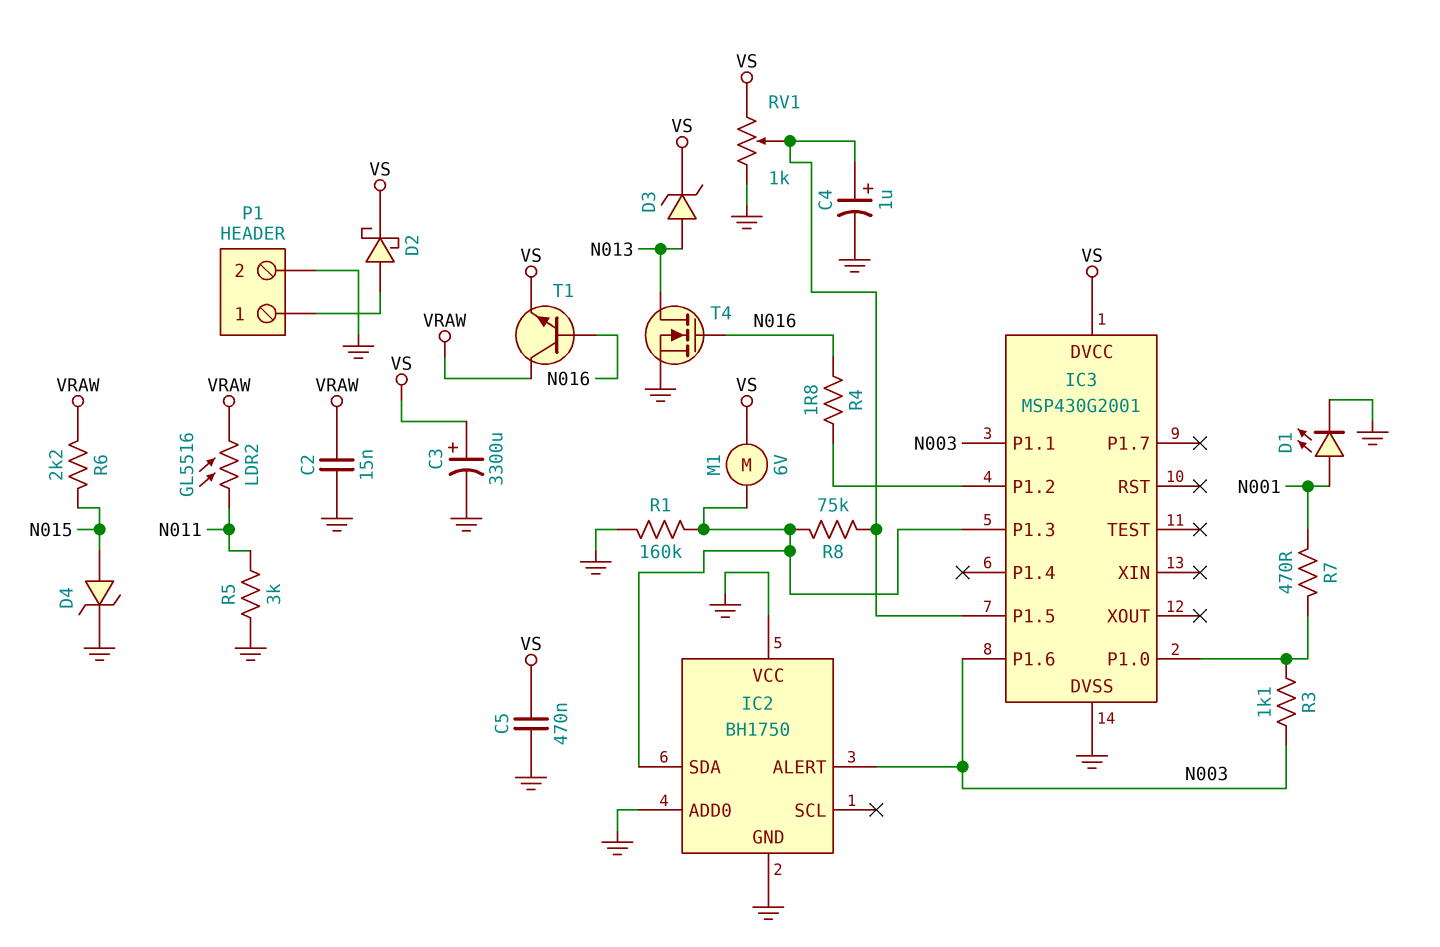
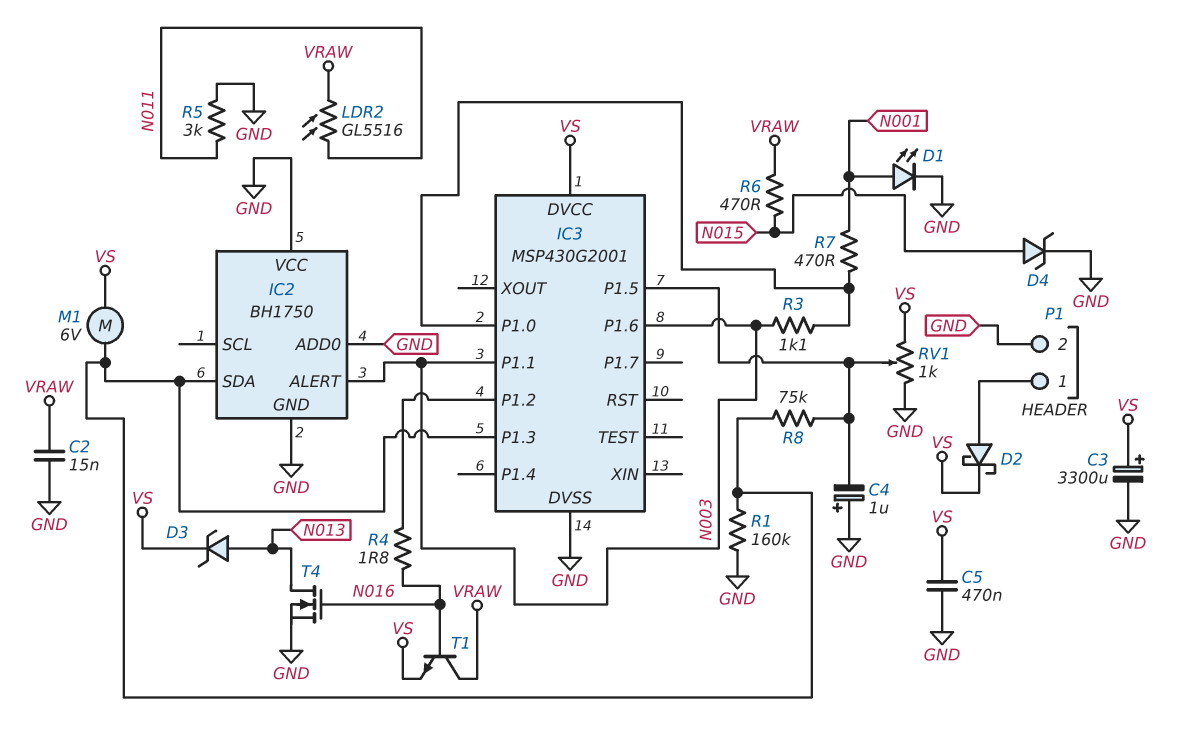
C4: 1uF (plus IC3/P1.5, minus GND) -> 1uF (plus GND, minus IC3/P1.5)
R6: 2.2k (N015, VRAW) -> 470 (N015, VRAW)

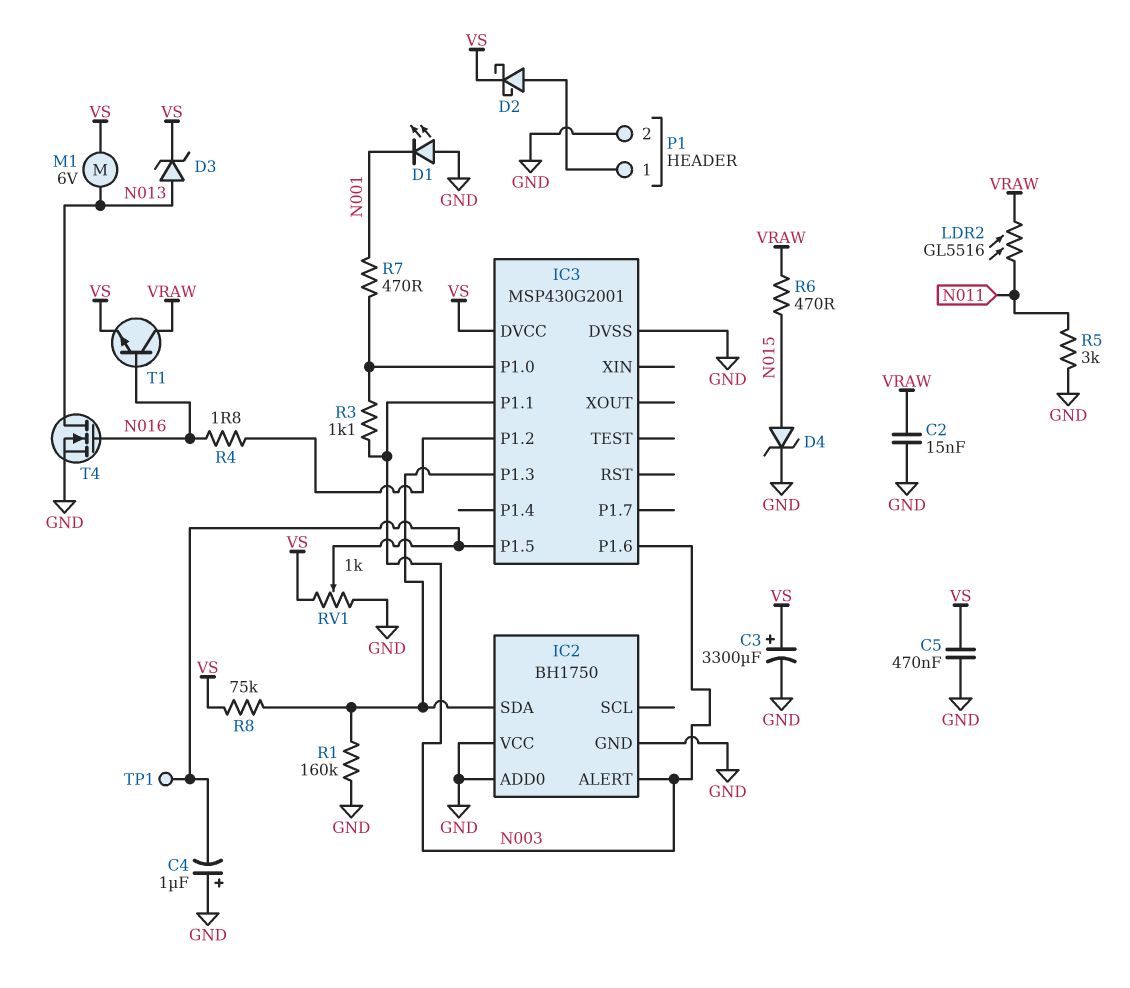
D1: LED (A N001, K GND) -> LED (A GND, K N001)
M1: motor 6V (IC2/SDA, VS) -> motor 6V (N013, VS)
R8: 75k (IC2/SDA, IC3/P1.5) -> 75k (IC2/SDA, VS)
TP1: none -> test point (IC3/P1.5)

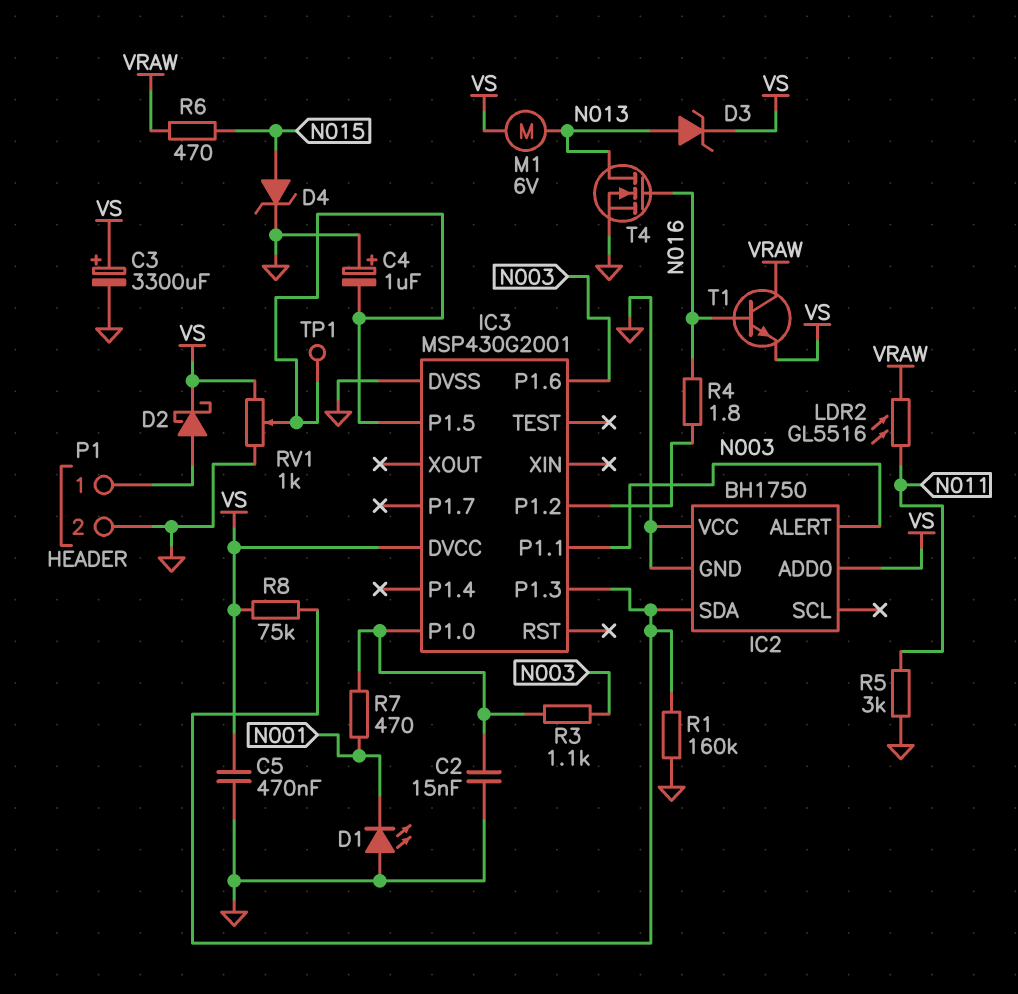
C2: 15nF (GND, VRAW) -> 15nF (GND, IC3/P1.0)
IC2 pin ADD0: GND -> VS

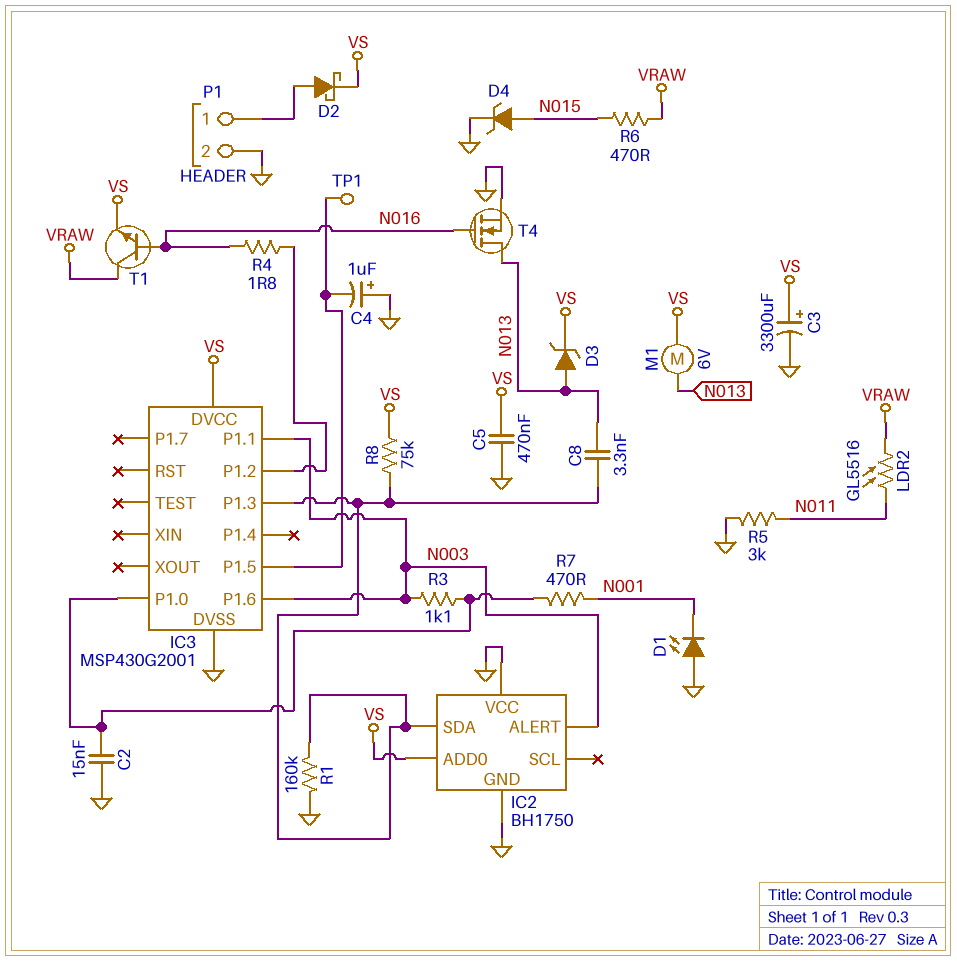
C8: none -> 3.3nF (IC2/SDA, N013)
RV1: 1k (GND, VS, wiper IC3/P1.5) -> none

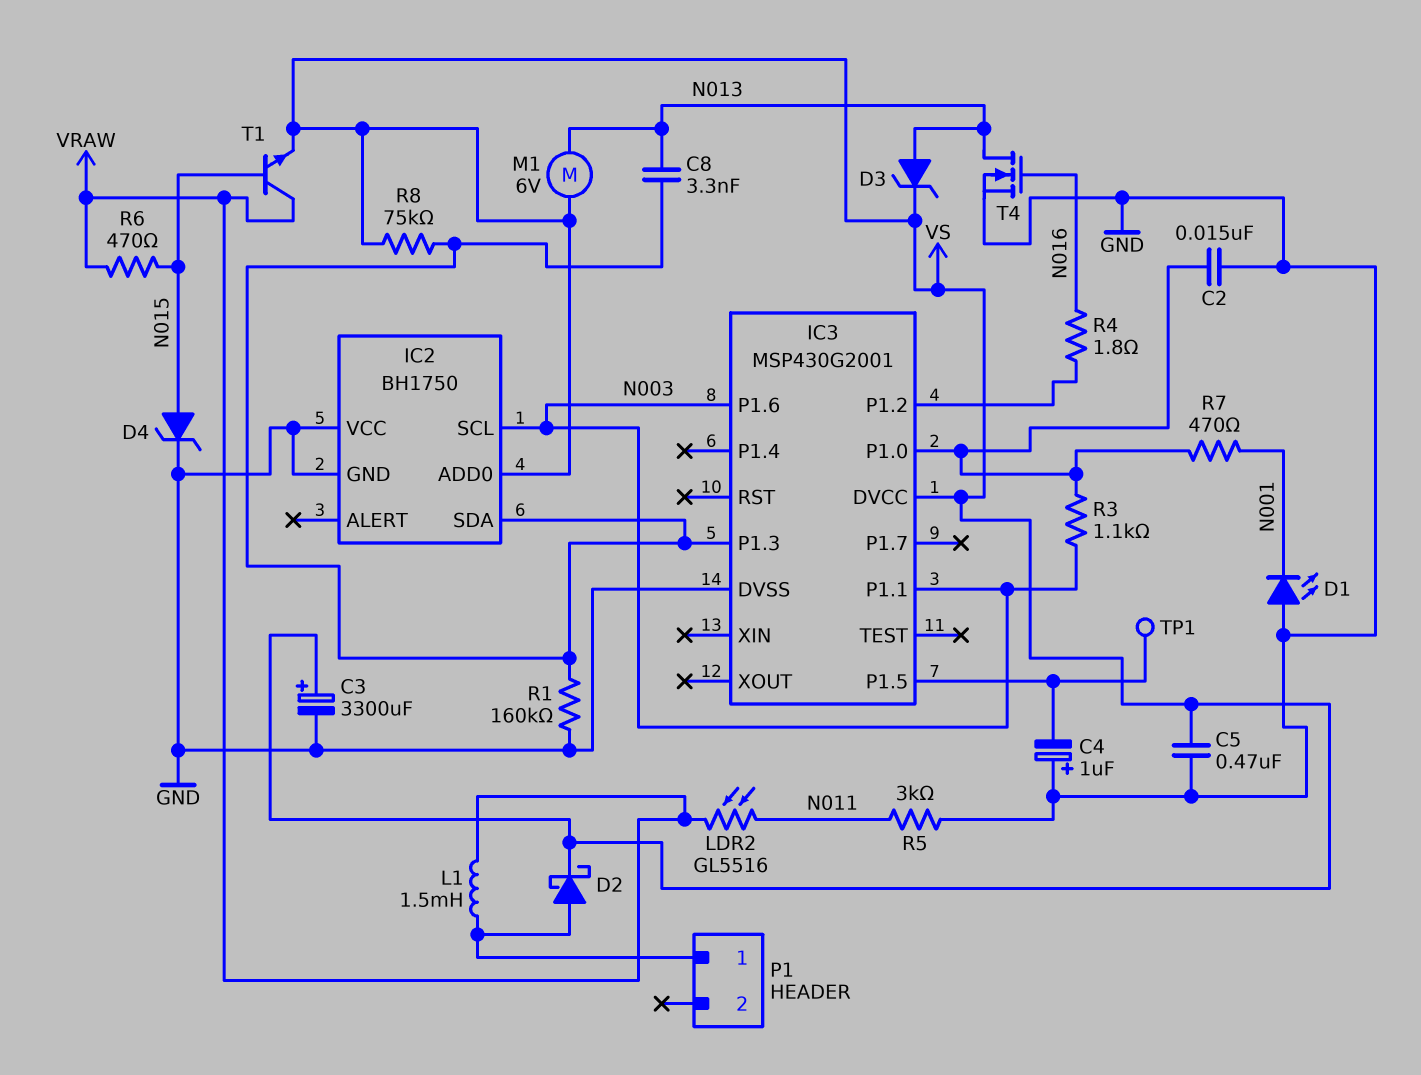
IC2 pin ALERT: N003 -> none
IC2 pin SCL: none -> N003
L1: none -> 1.5mH (P1/1, VRAW)
P1 pin 2: GND -> none
T1: NPN (B N016, C VRAW, E VS) -> NPN (B N015, C VRAW, E VS)

